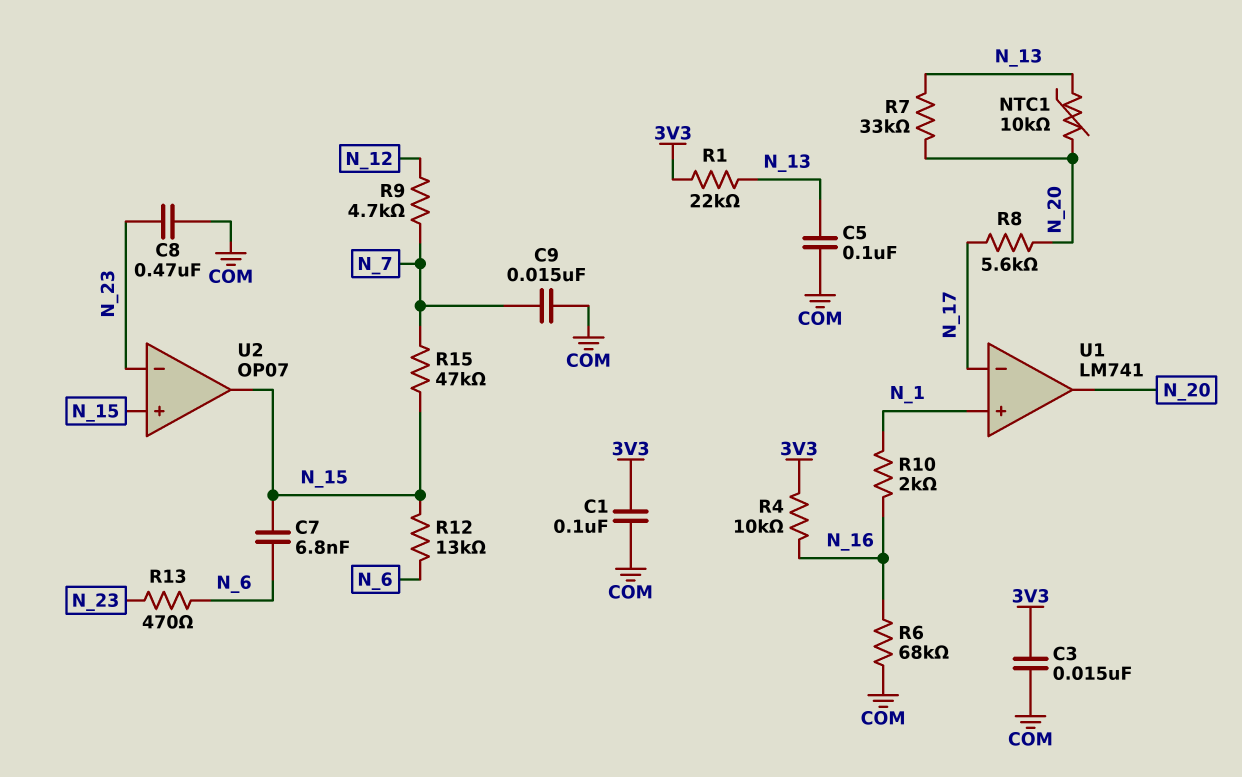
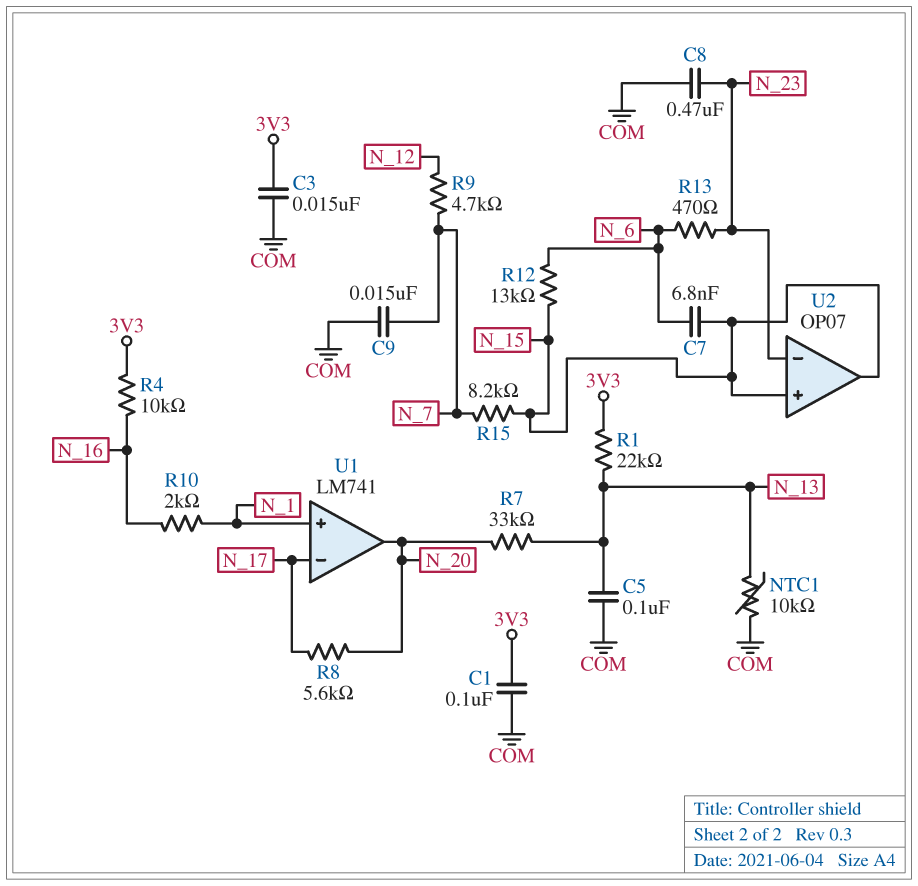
NTC1: 10k (N_13, N_20) -> 10k (COM, N_13)
R6: 68k (COM, N_16) -> none
R15: 47k (N_7, N_15) -> 8.2k (N_7, N_15)

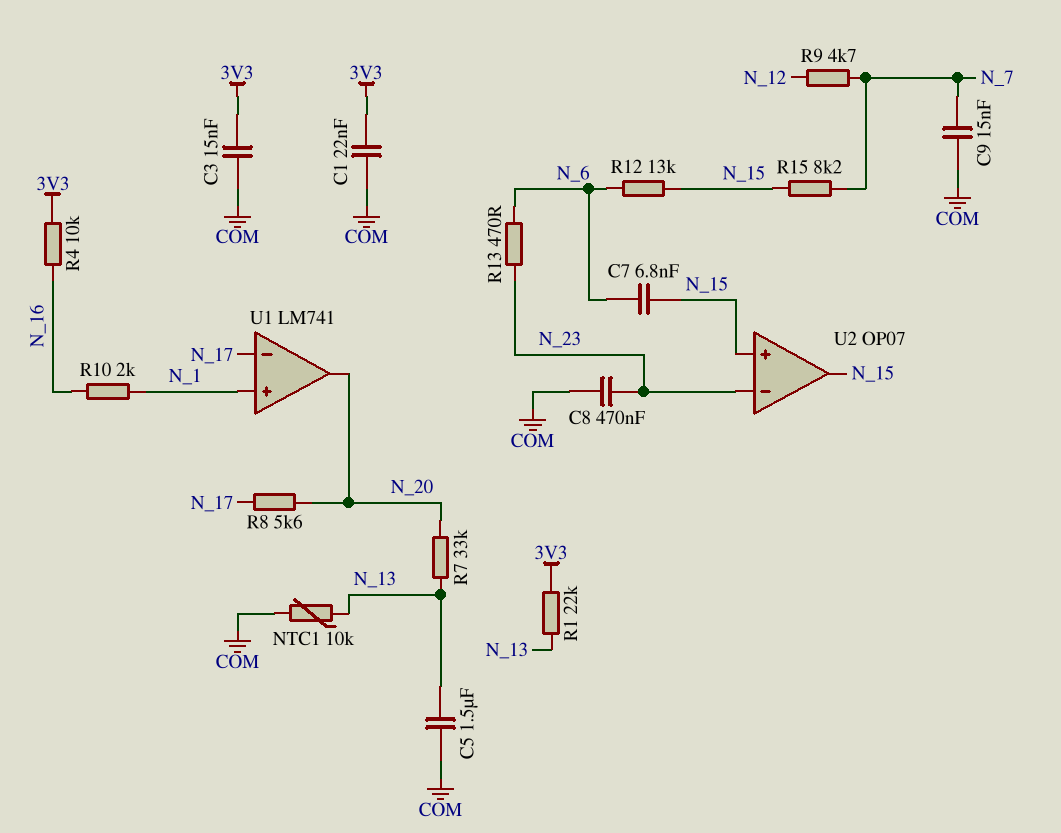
C1: 100nF (3V3, COM) -> 22nF (3V3, COM)
C5: 100nF (COM, N_13) -> 1.5uF (COM, N_13)

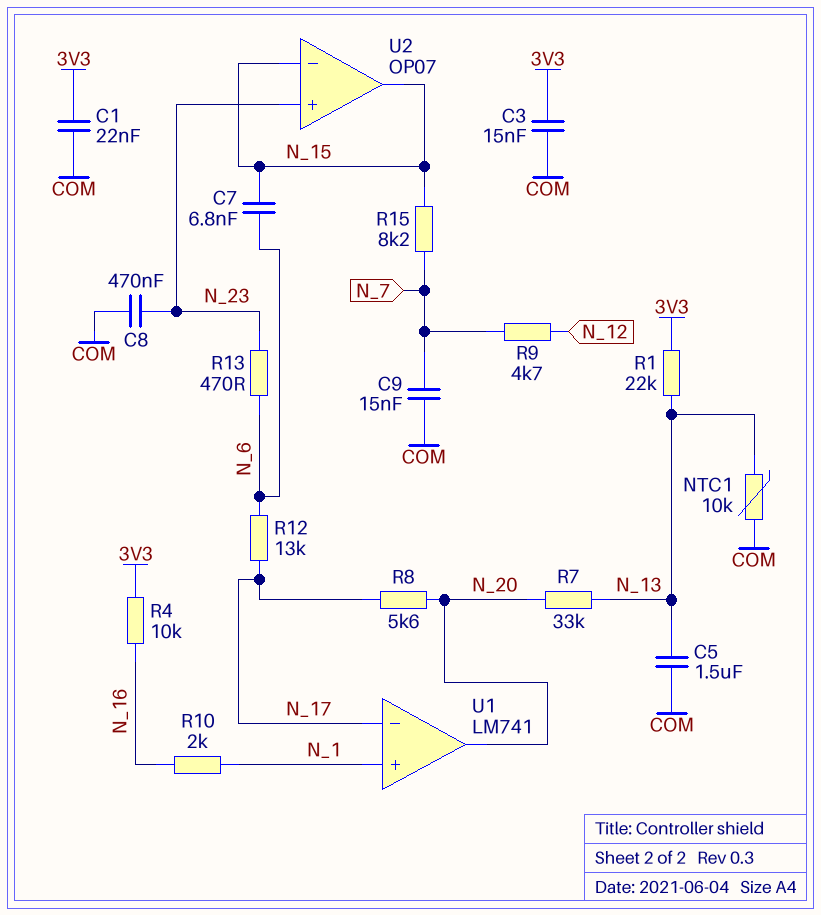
R12: 13k (N_6, N_15) -> 13k (N_6, N_17)
U2 pin in+: N_15 -> N_23
U2 pin in-: N_23 -> N_15

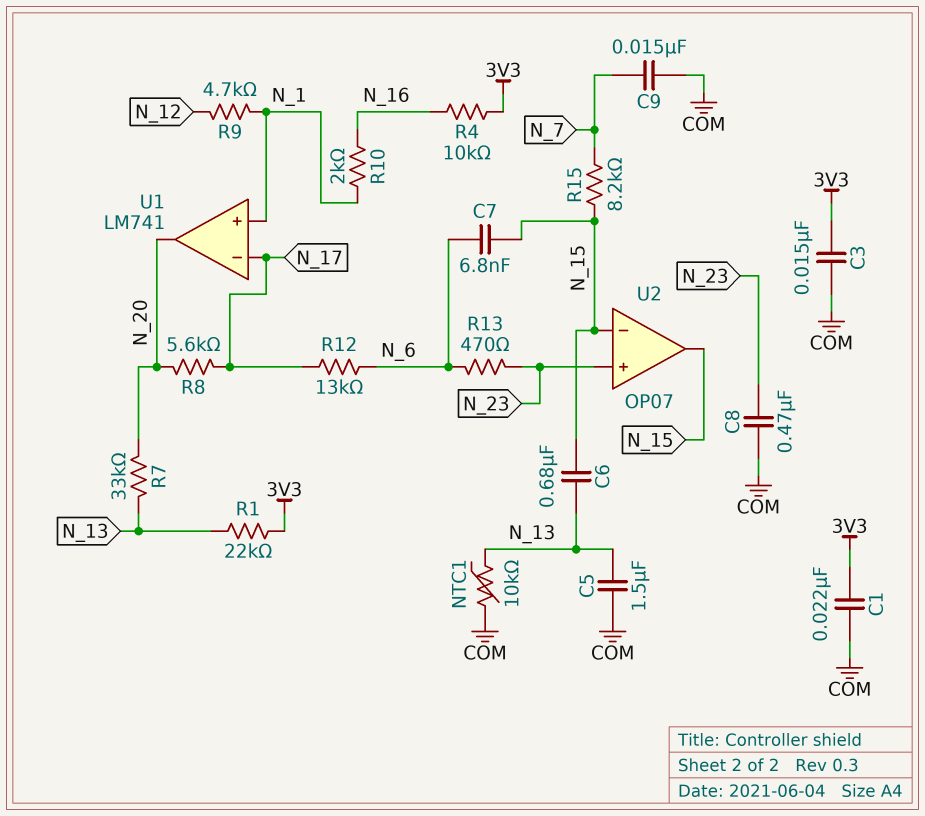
C6: none -> 680nF (N_13, N_15)
R9: 4.7k (N_7, N_12) -> 4.7k (N_1, N_12)

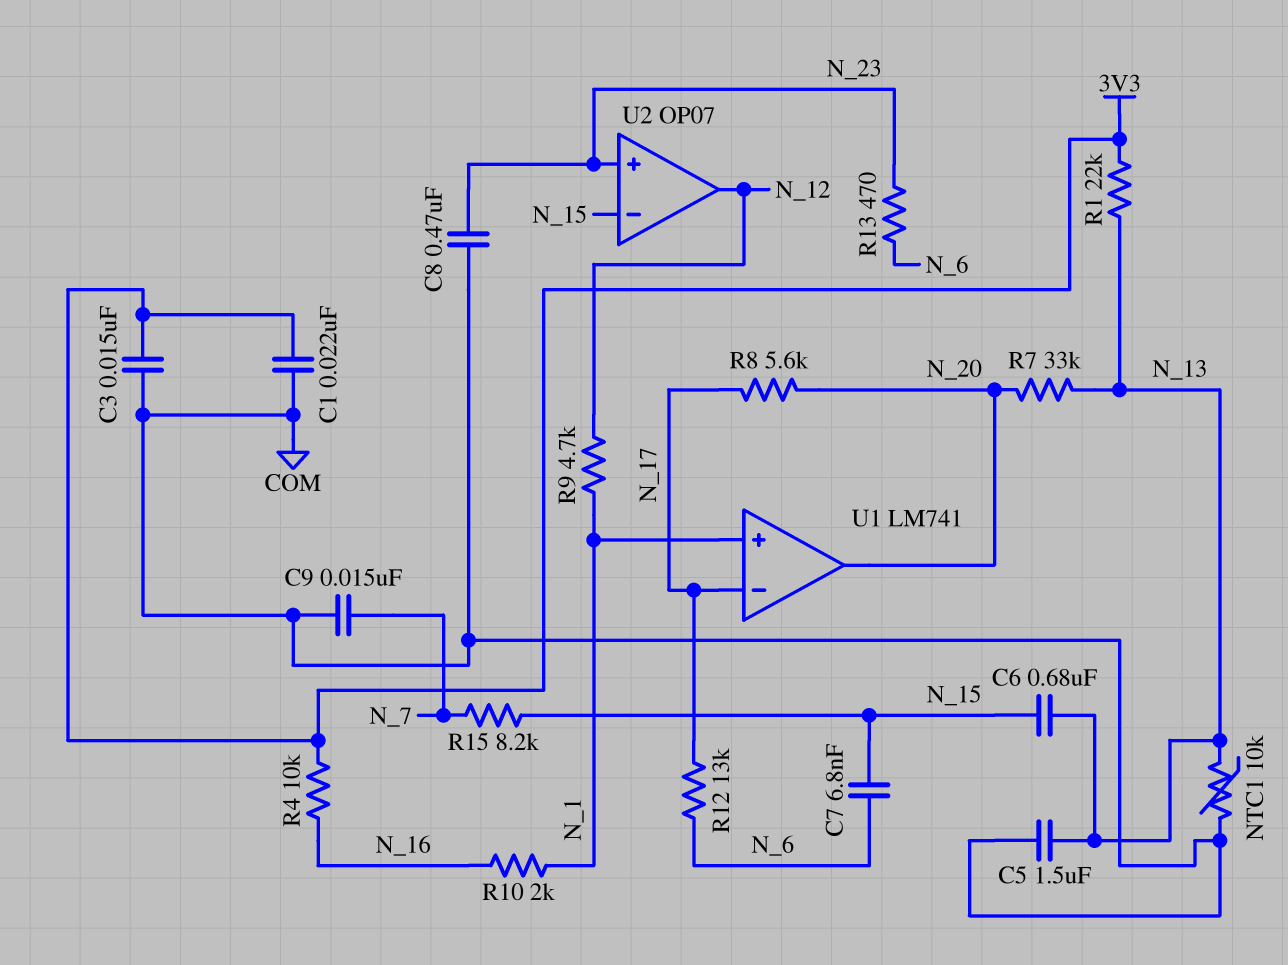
U2 pin out: N_15 -> N_12

